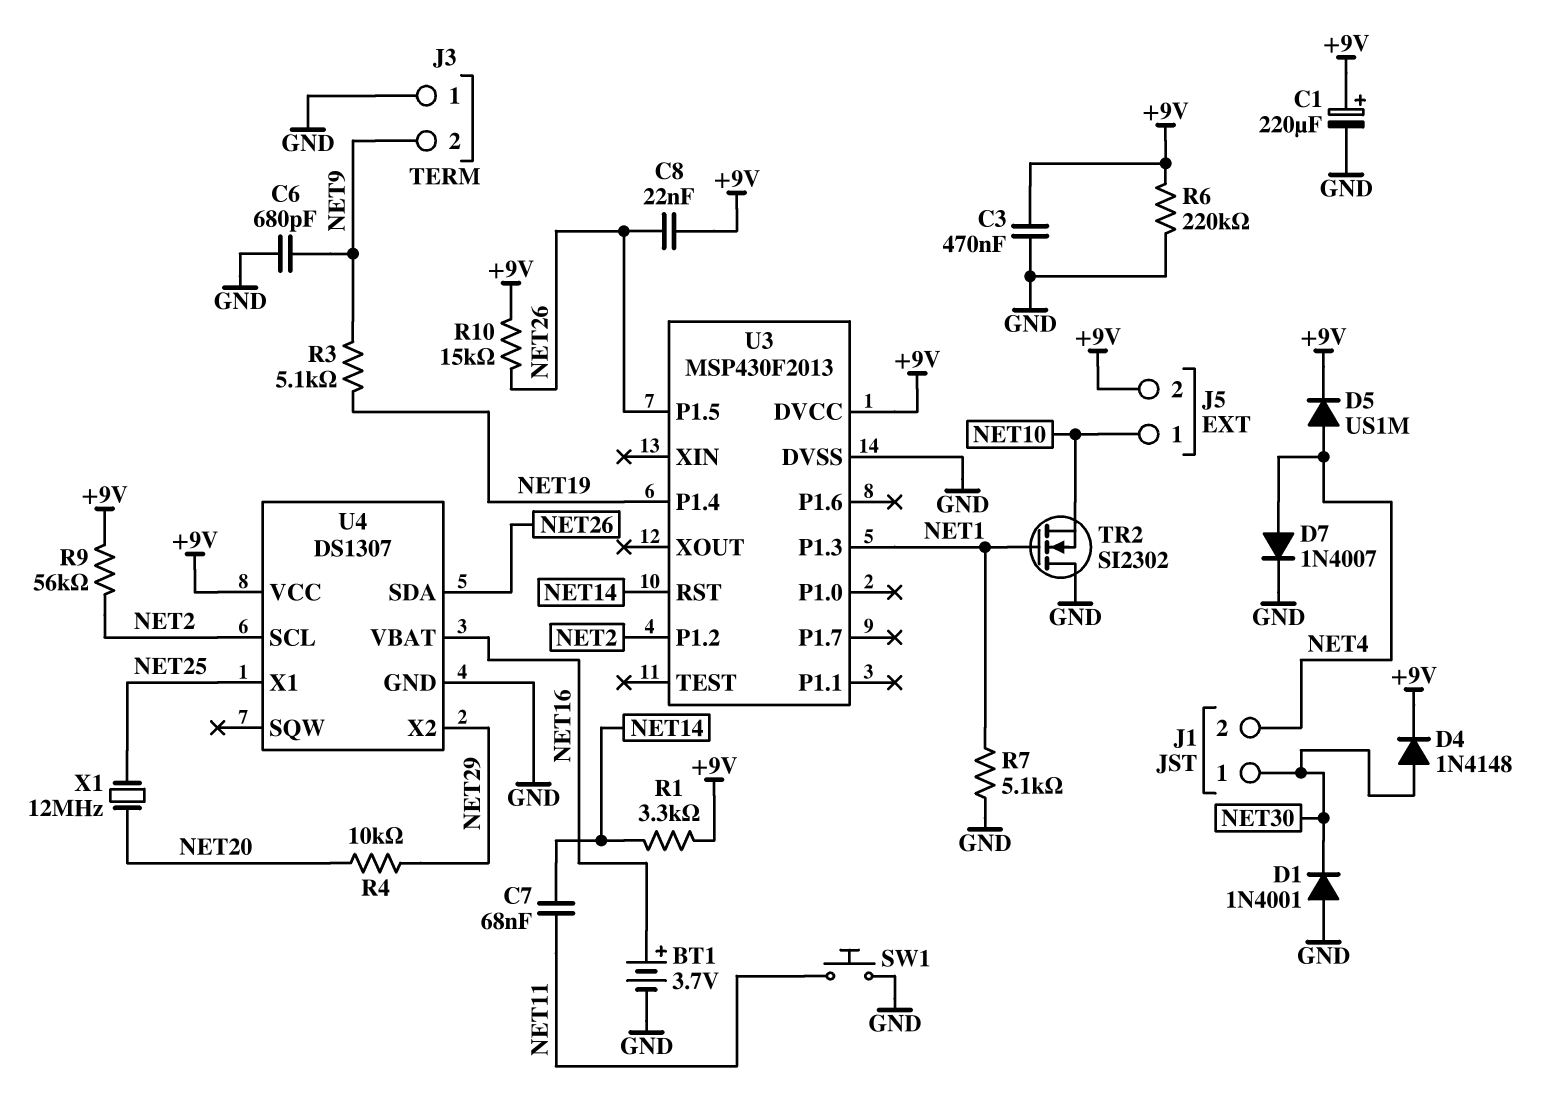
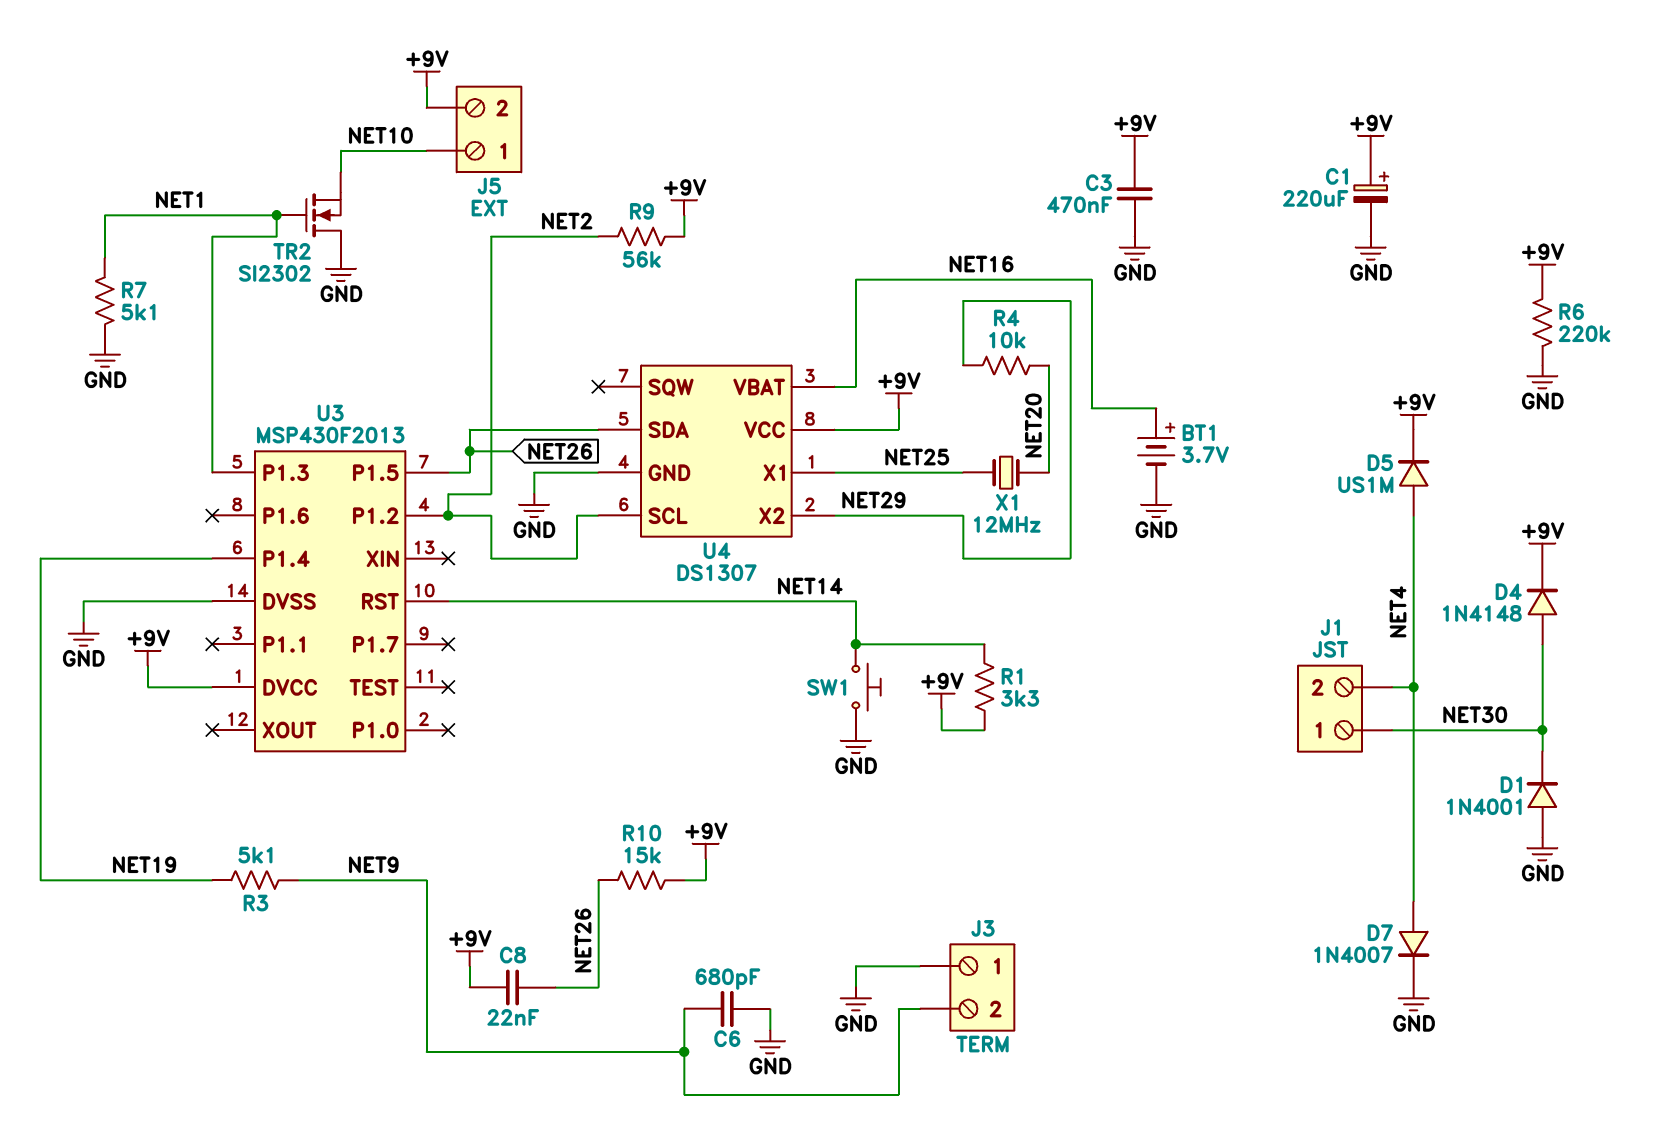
C7: 68nF (NET11, NET14) -> none
SW1: button (GND, NET11) -> button (GND, NET14)

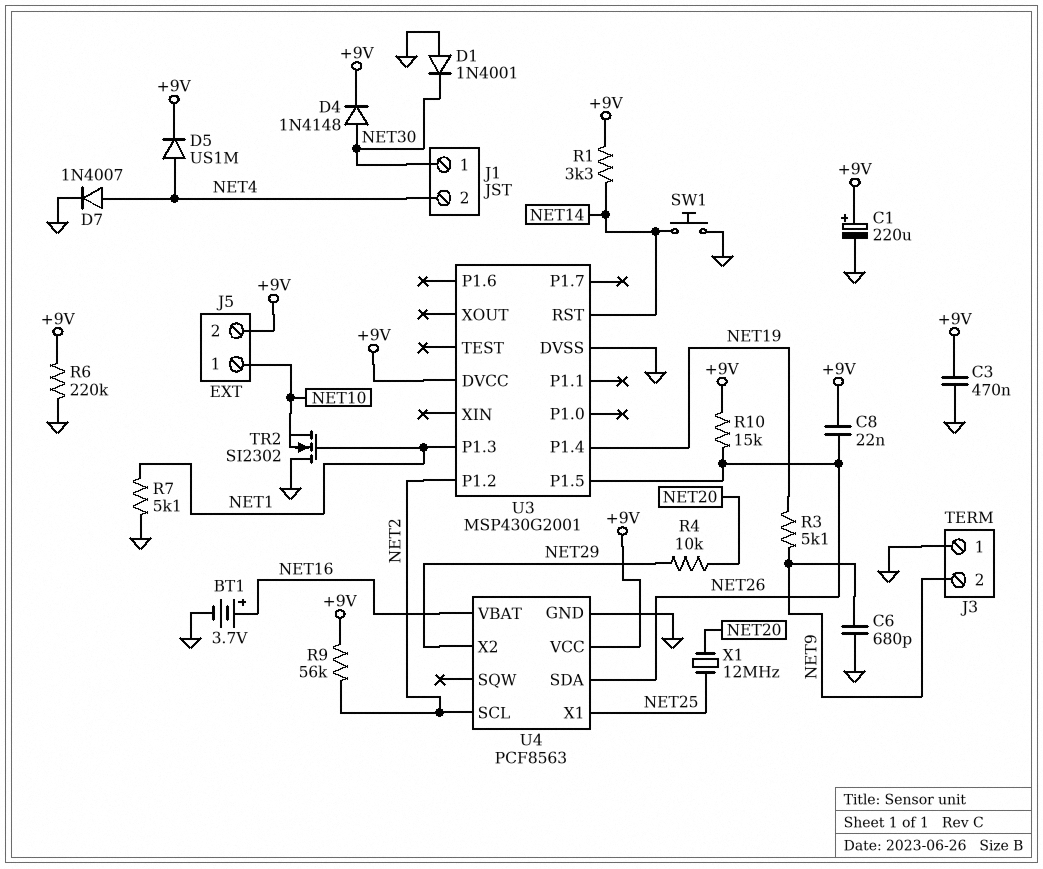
U3: MSP430F2013 -> MSP430G2001
U4: DS1307 -> PCF8563

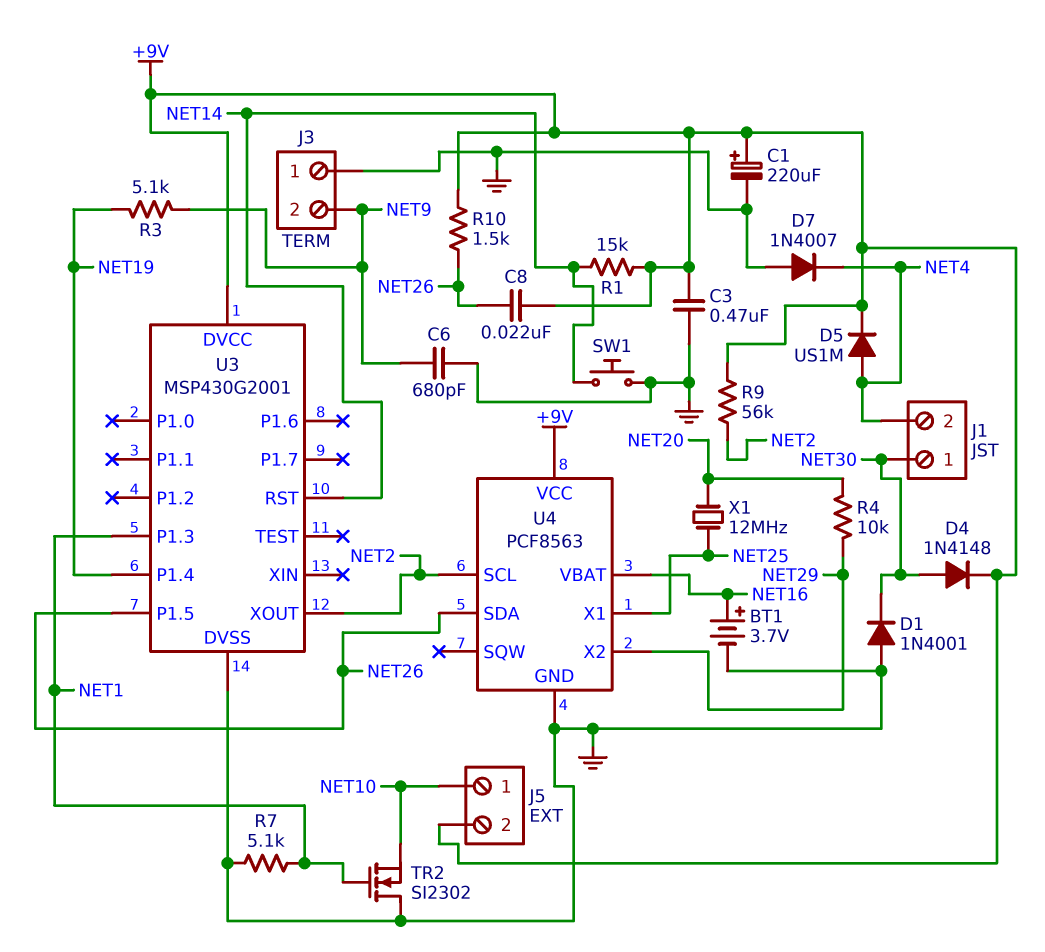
D7: diode 1N4007 (A NET4, K GND) -> diode 1N4007 (A GND, K NET4)
R1: 3.3k (+9V, NET14) -> 15k (+9V, NET14)
R6: 220k (+9V, GND) -> none
R10: 15k (+9V, NET26) -> 1.5k (+9V, NET26)
U3 pin P1.2: NET2 -> none
U3 pin XOUT: none -> NET2

